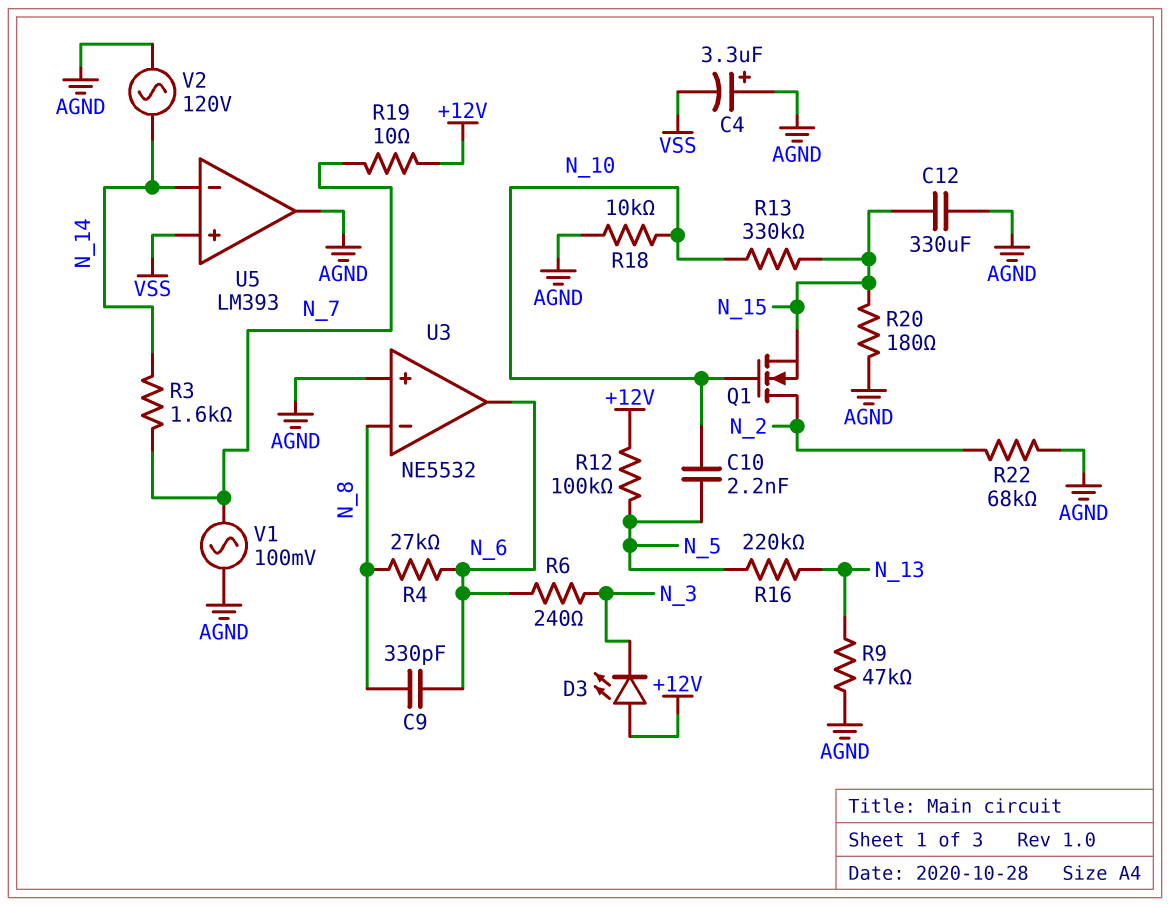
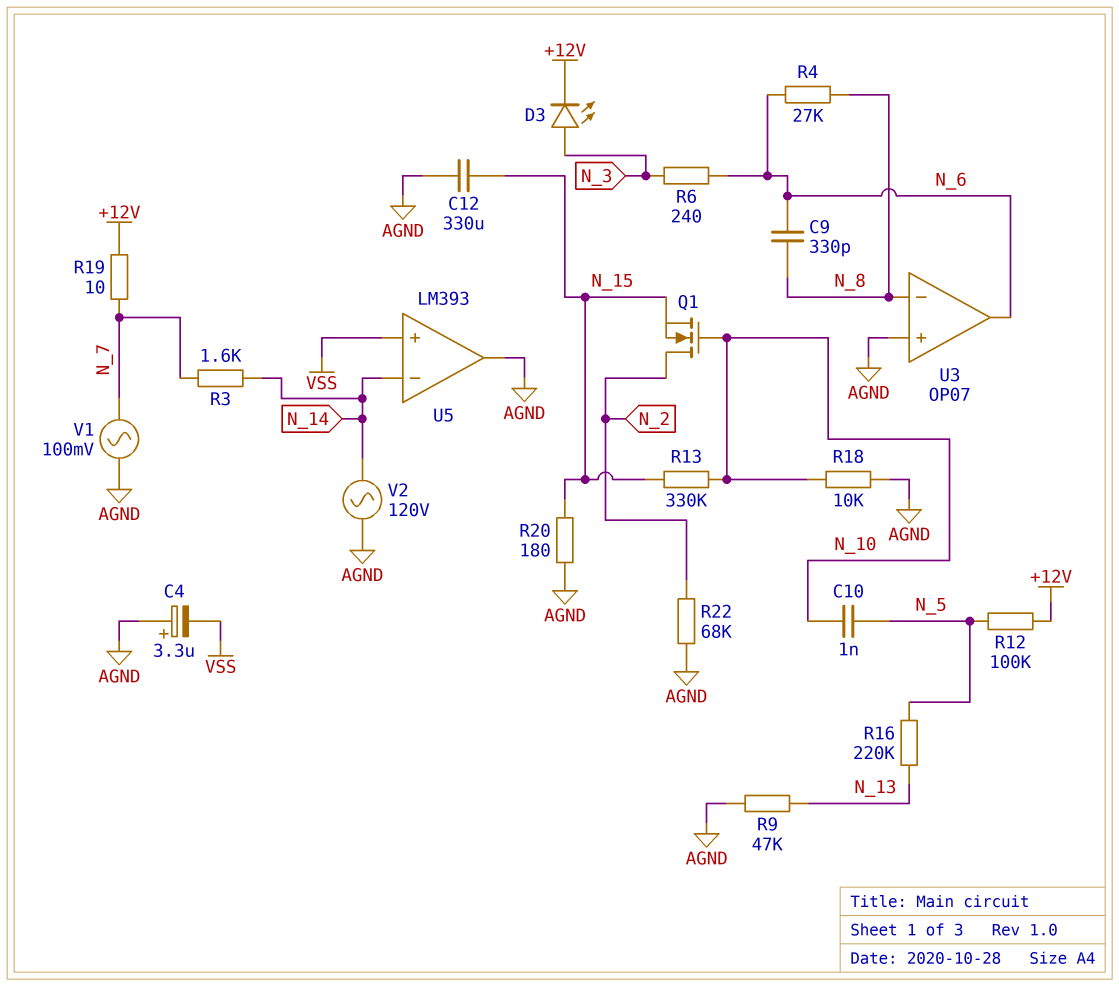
C10: 2.2nF (N_5, N_10) -> 1nF (N_5, N_10)
D3: LED (A +12V, K N_3) -> LED (A N_3, K +12V)
U3: NE5532 -> OP07

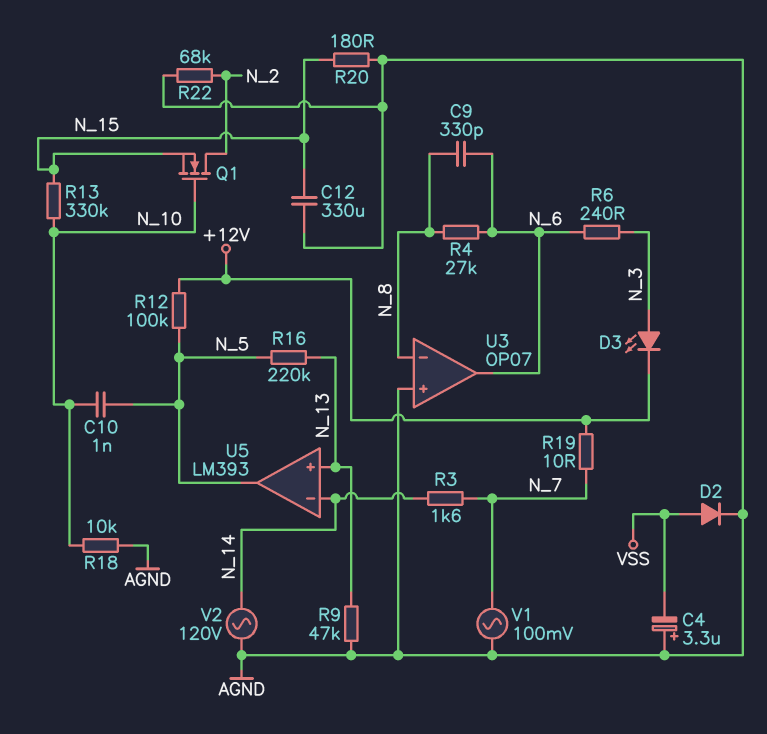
D2: none -> diode (A VSS, K AGND)
U5 pin in+: VSS -> N_13
U5 pin out: AGND -> N_5

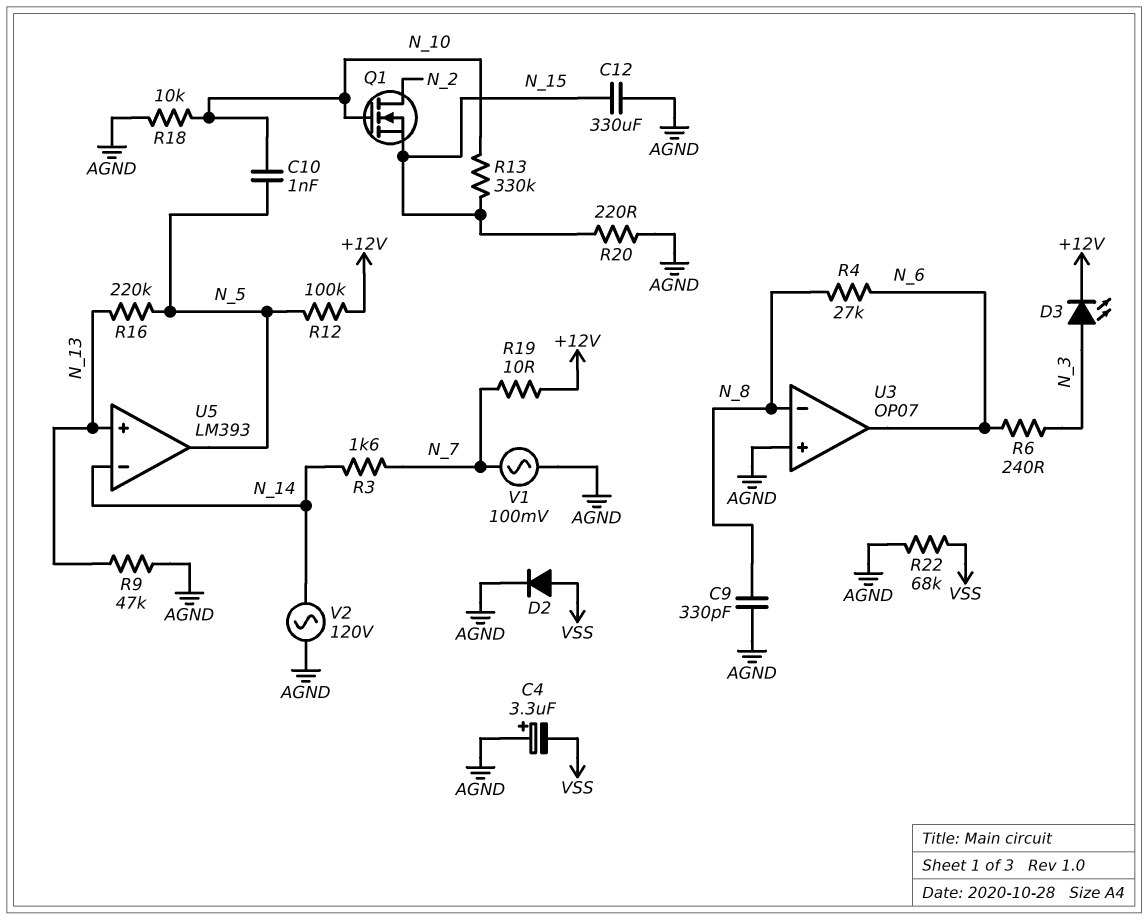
C9: 330pF (N_6, N_8) -> 330pF (AGND, N_8)
R20: 180 (AGND, N_15) -> 220 (AGND, N_15)
R22: 68k (AGND, N_2) -> 68k (AGND, VSS)

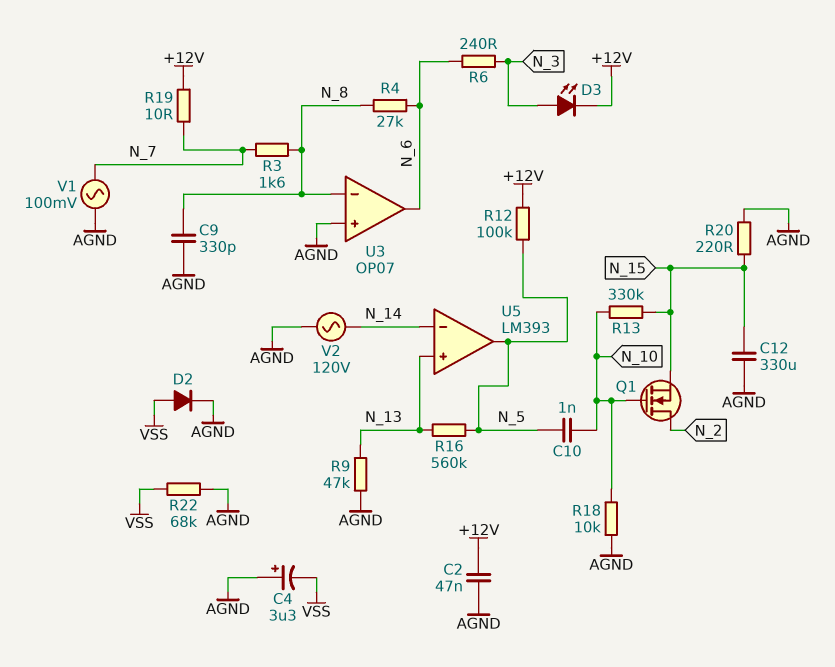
C2: none -> 47nF (+12V, AGND)
R3: 1.6k (N_7, N_14) -> 1.6k (N_7, N_8)
R16: 220k (N_5, N_13) -> 560k (N_5, N_13)

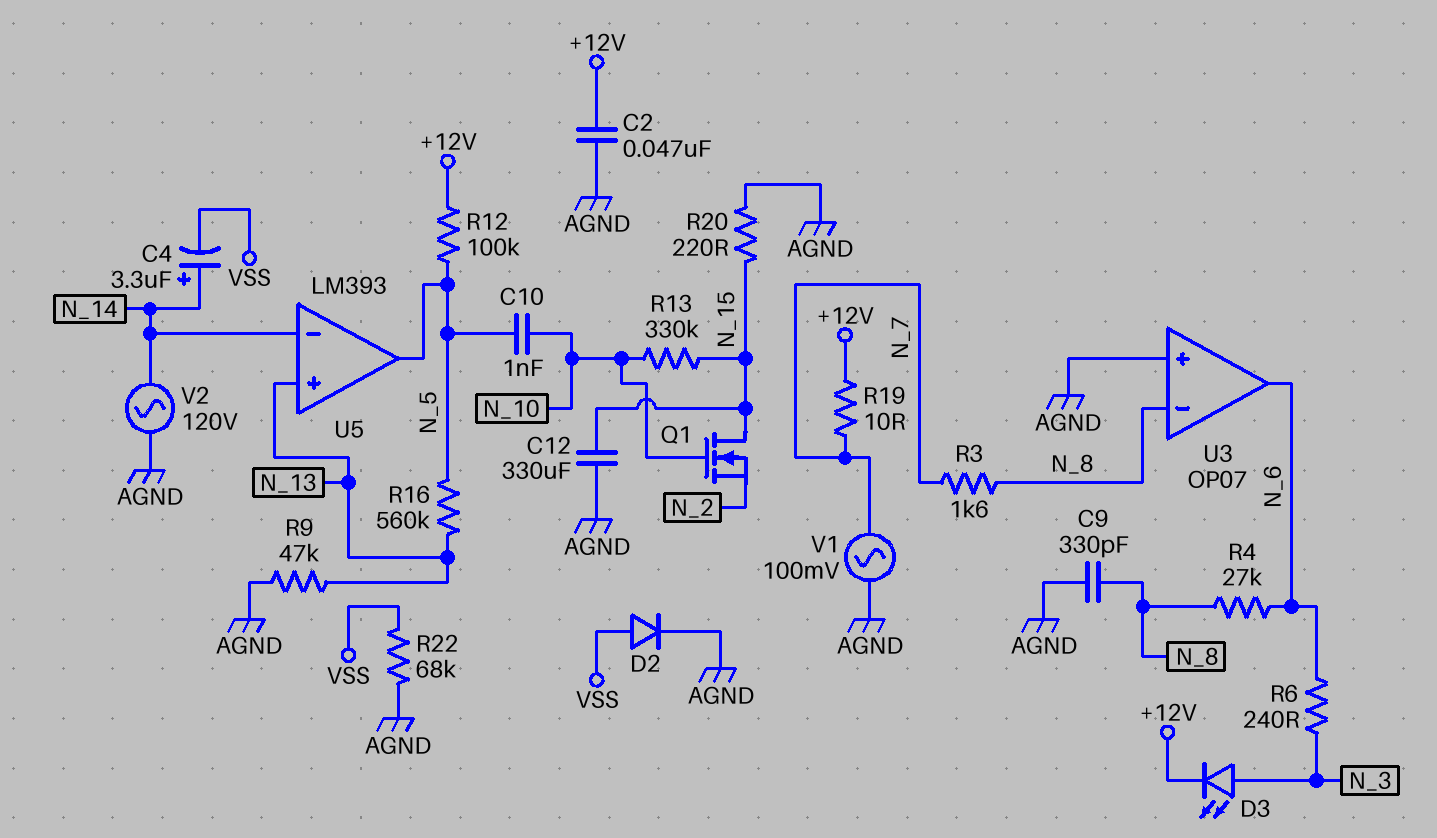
C4: 3.3uF (plus AGND, minus VSS) -> 3.3uF (plus N_14, minus VSS)
Q1: NMOS (G N_10, D N_2, S N_15) -> NMOS (G N_10, D N_15, S N_2)
R18: 10k (AGND, N_10) -> none

